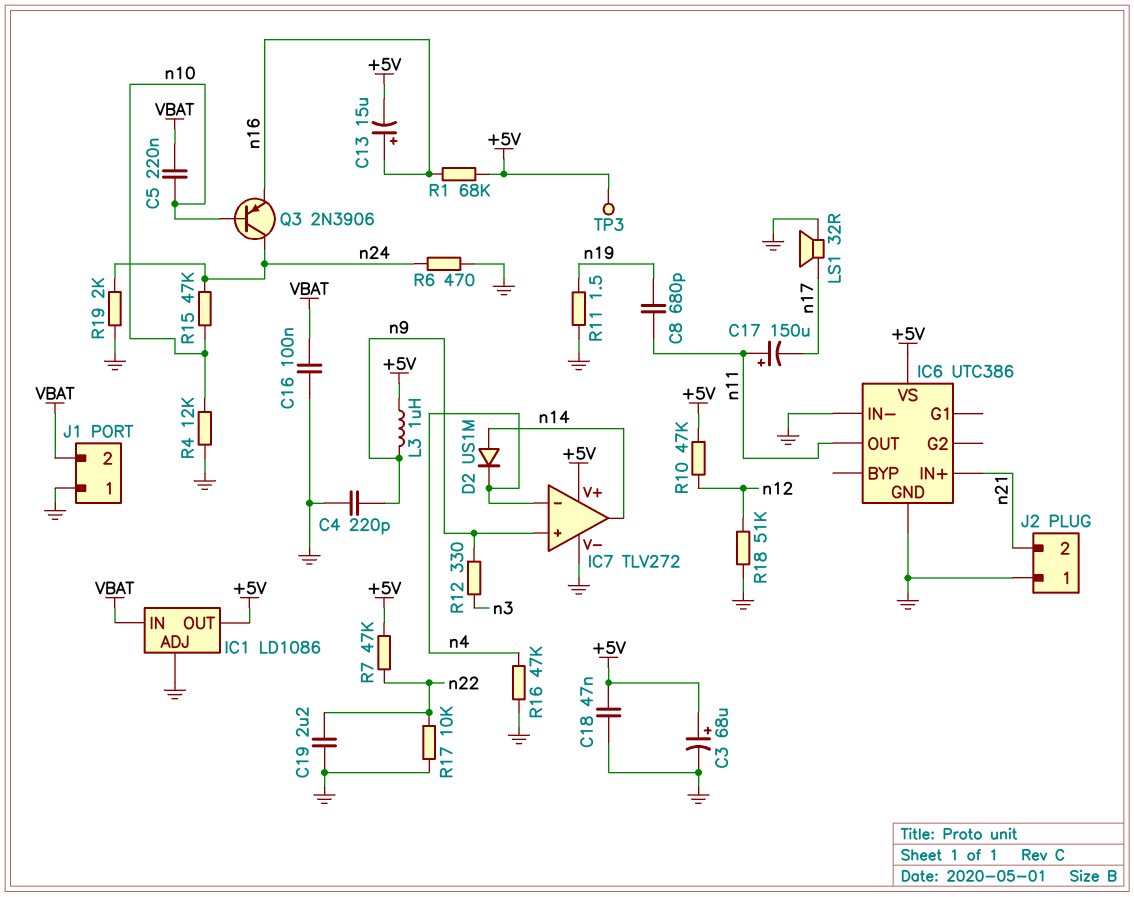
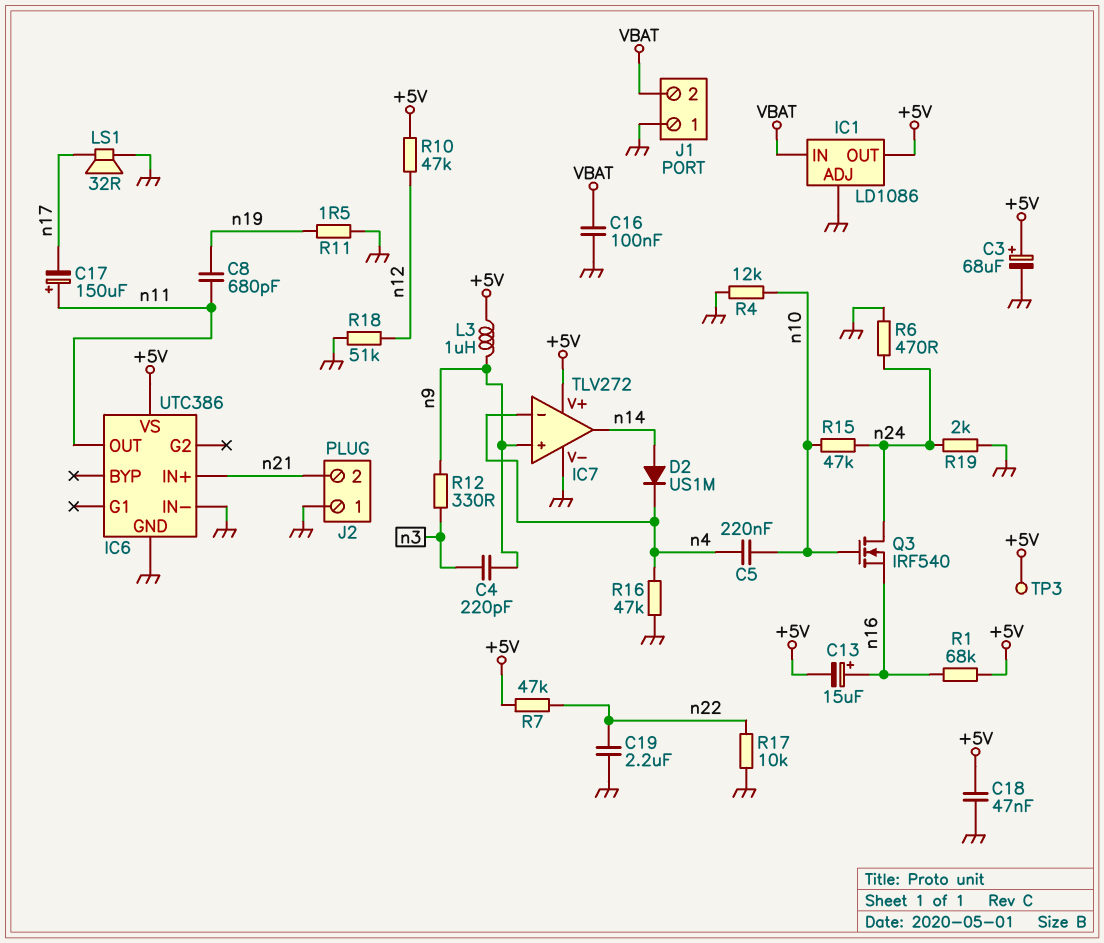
C4: 220pF (GND, n9) -> 220pF (n3, n9)
C5: 220nF (VBAT, n10) -> 220nF (n4, n10)
Q3: PNP 2N3906 (B n10, C n24, E n16) -> NMOS IRF540 (G n10, D n24, S n16)

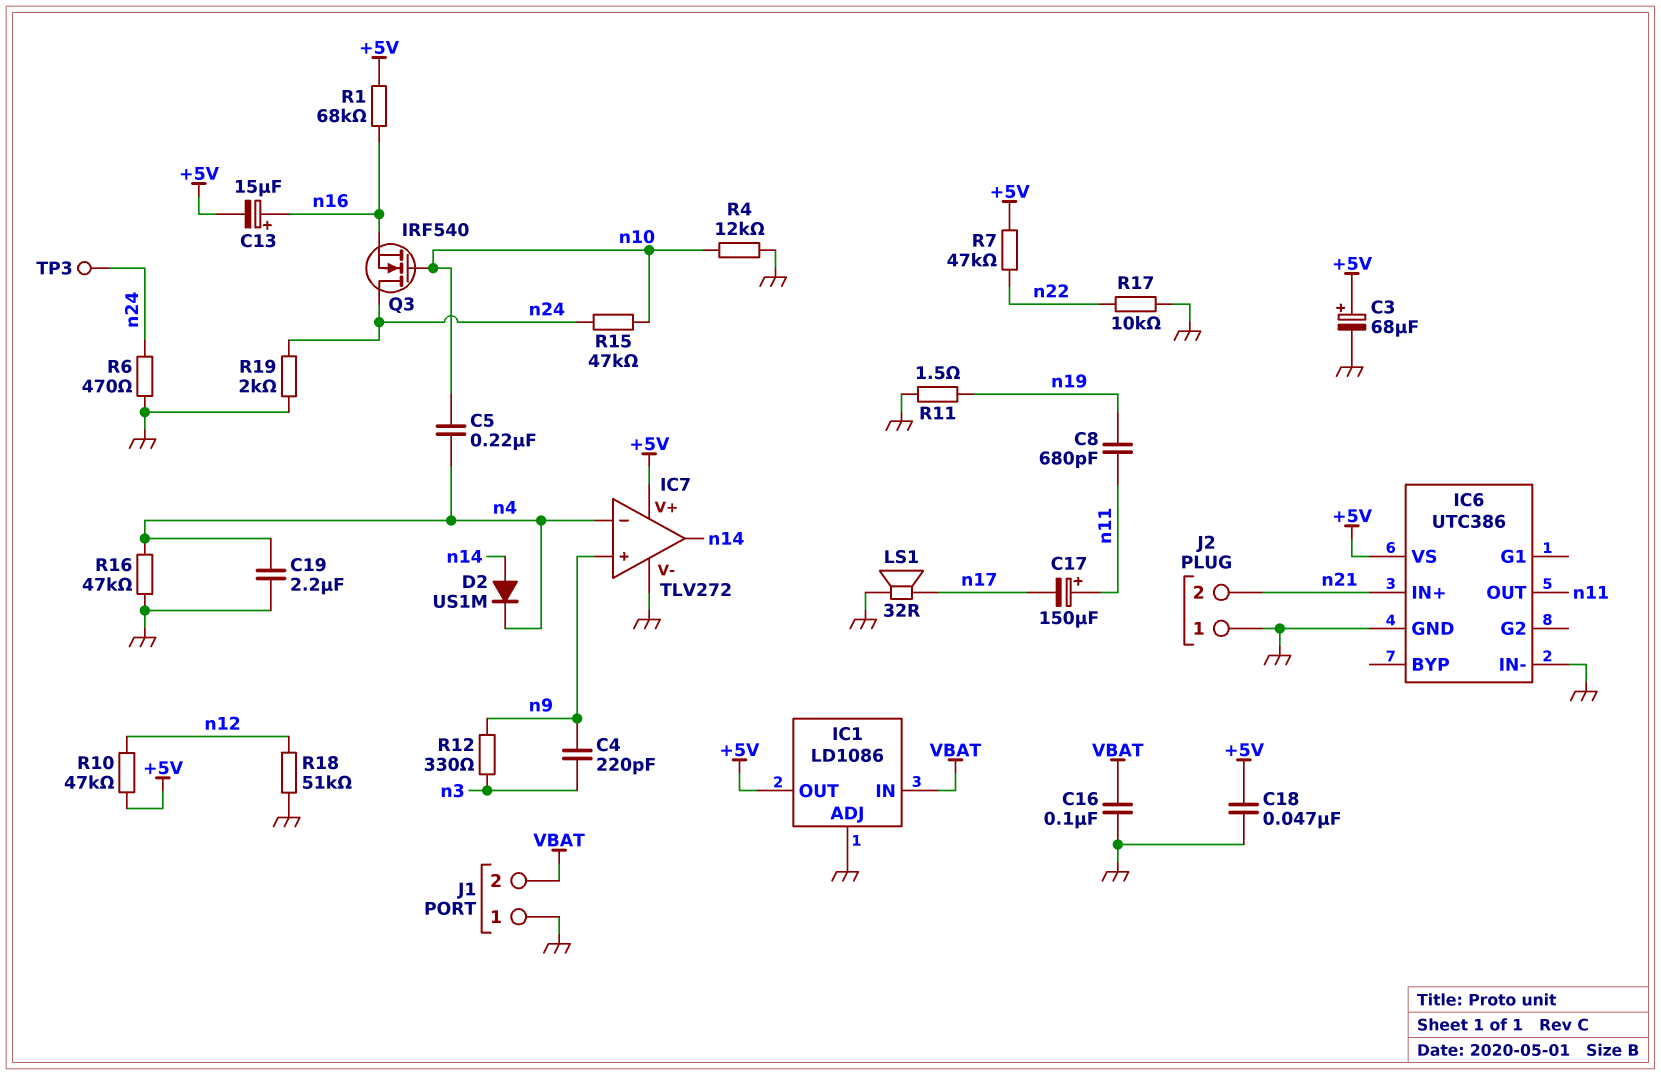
C19: 2.2uF (GND, n22) -> 2.2uF (GND, n4)
L3: 1uH (+5V, n9) -> none
TP3: test point (+5V) -> test point (n24)

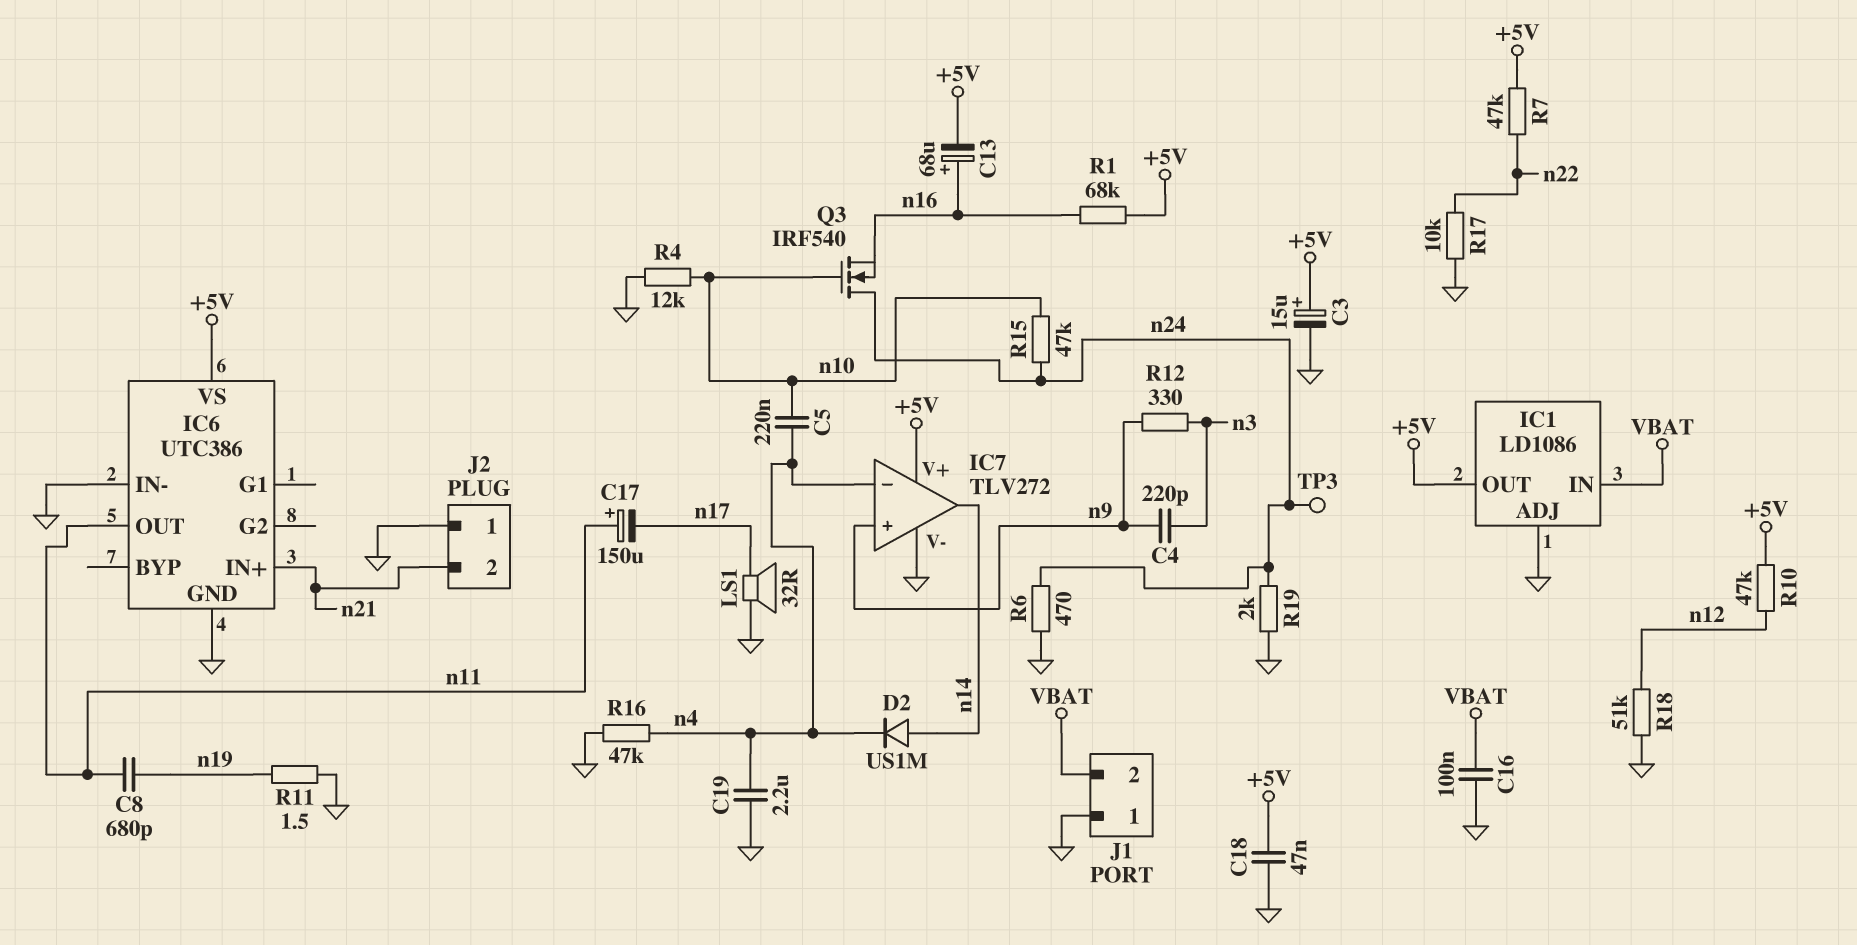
C3: 68uF (plus +5V, minus GND) -> 15uF (plus +5V, minus GND)
C13: 15uF (plus n16, minus +5V) -> 68uF (plus n16, minus +5V)

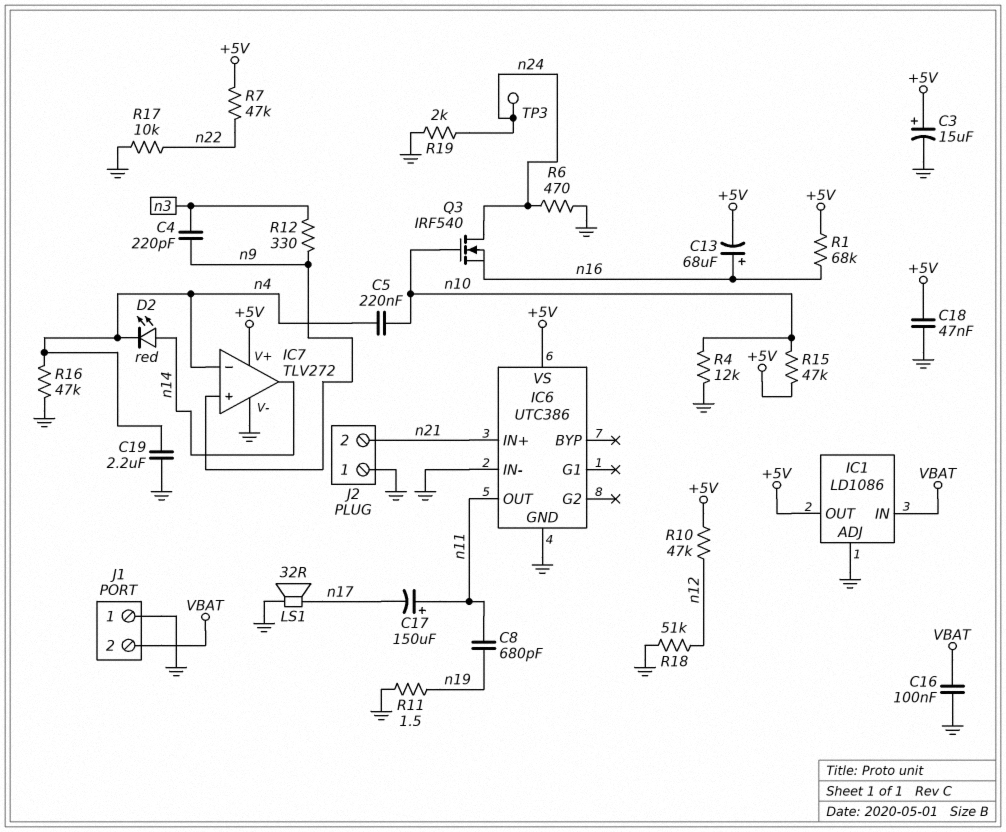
D2: diode US1M (A n14, K n4) -> LED red (A n14, K n4)
R15: 47k (n10, n24) -> 47k (+5V, n10)

